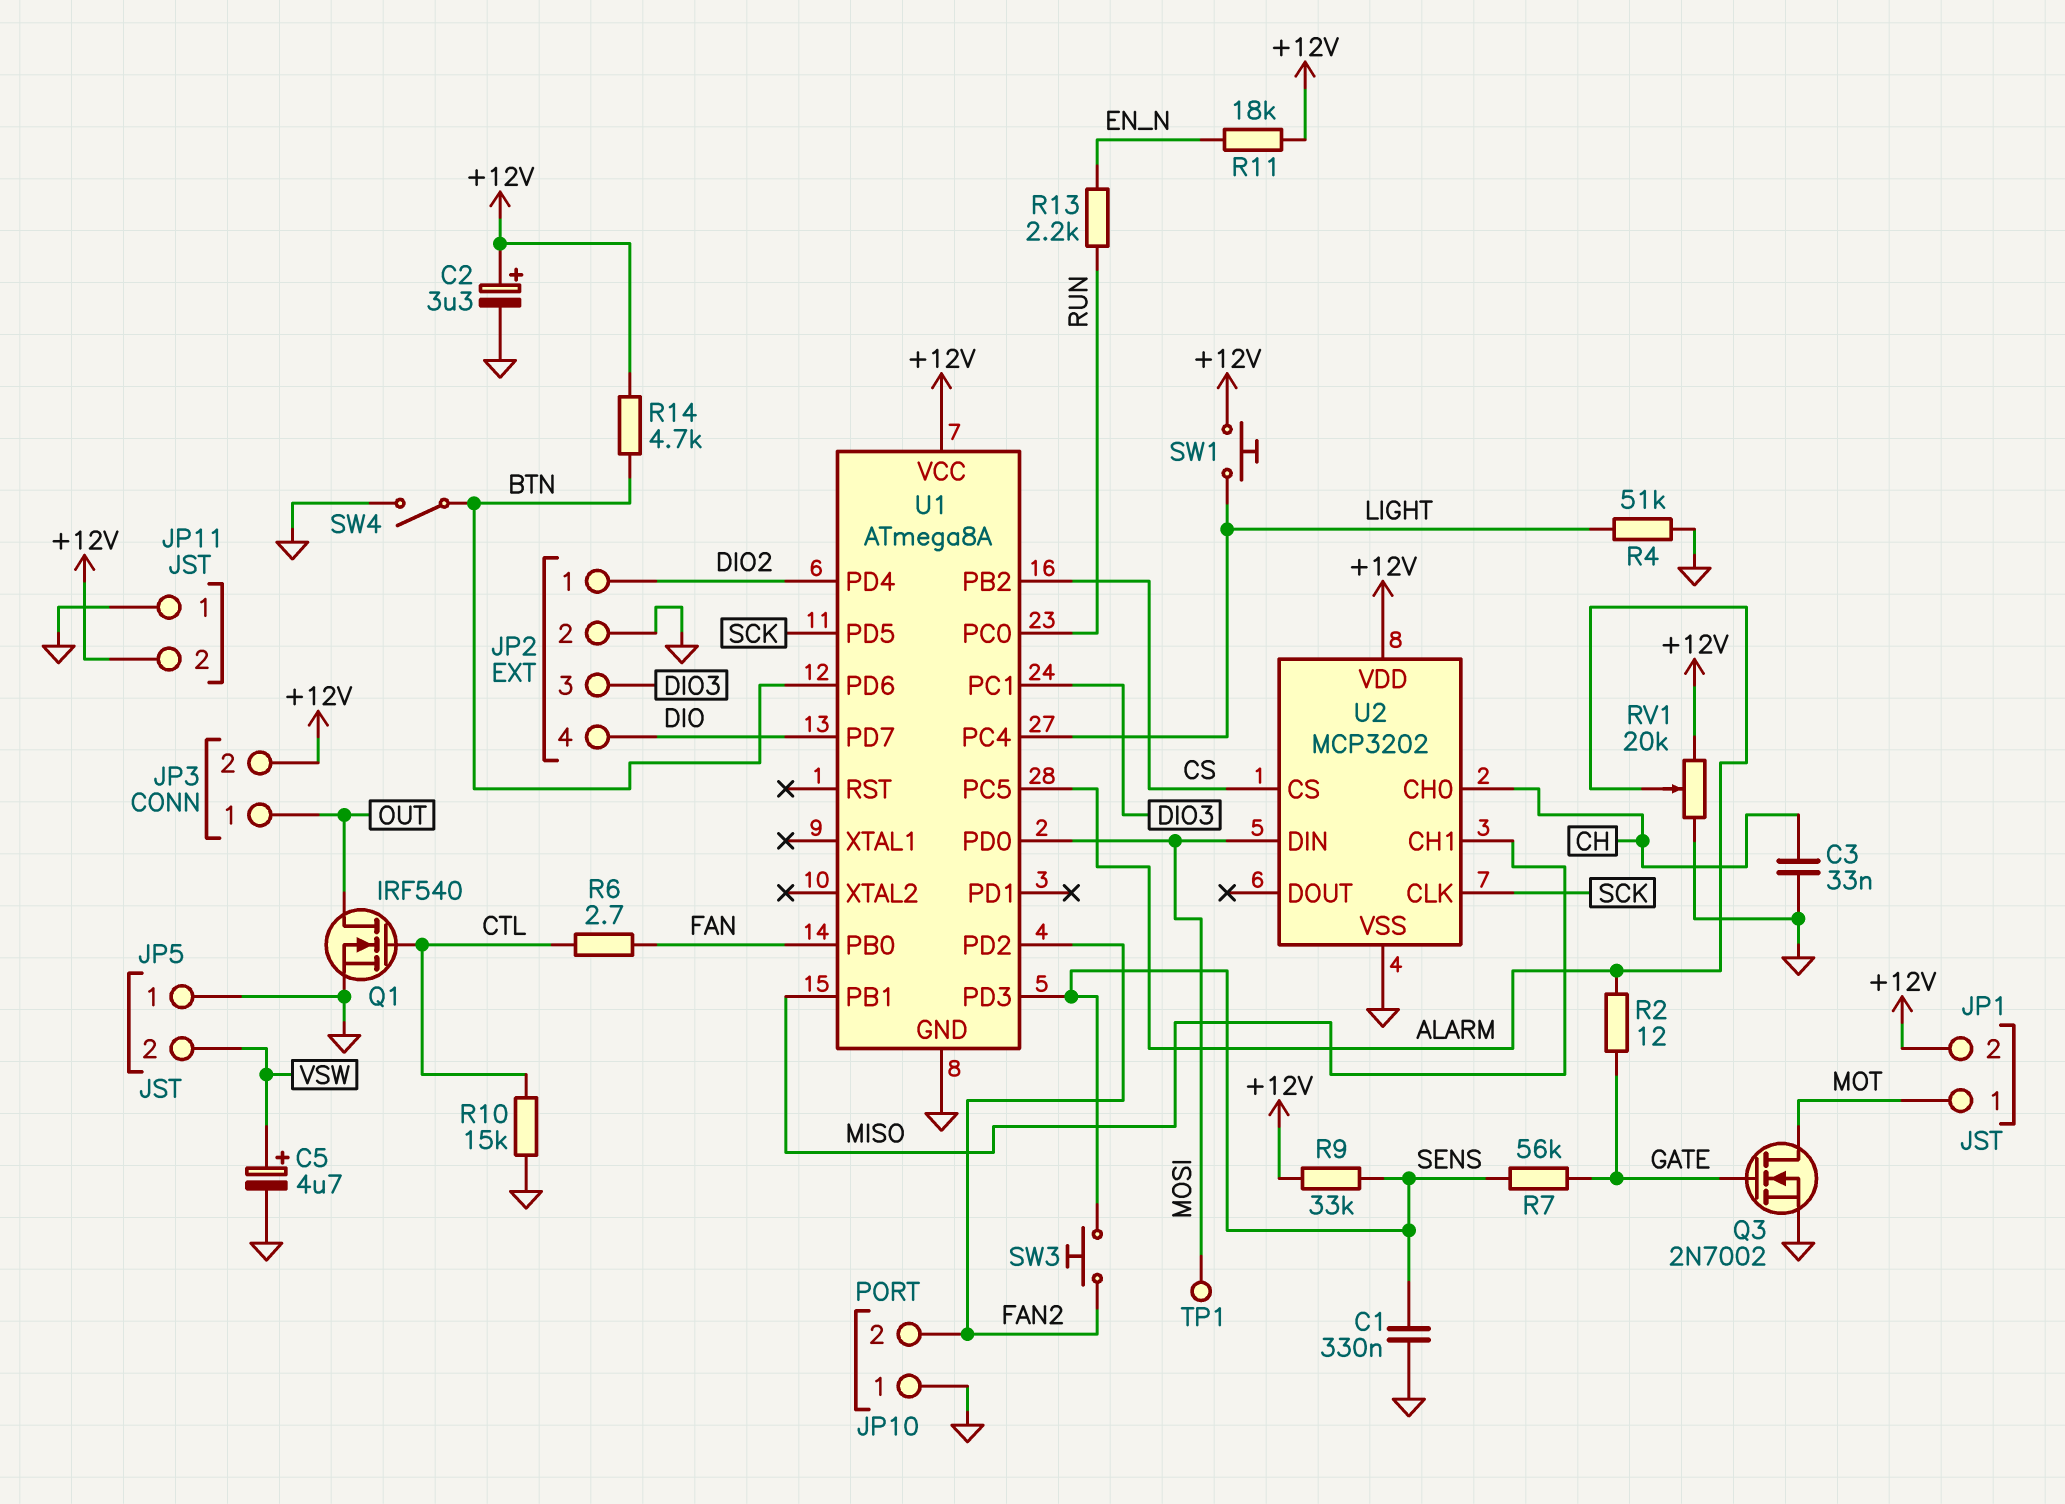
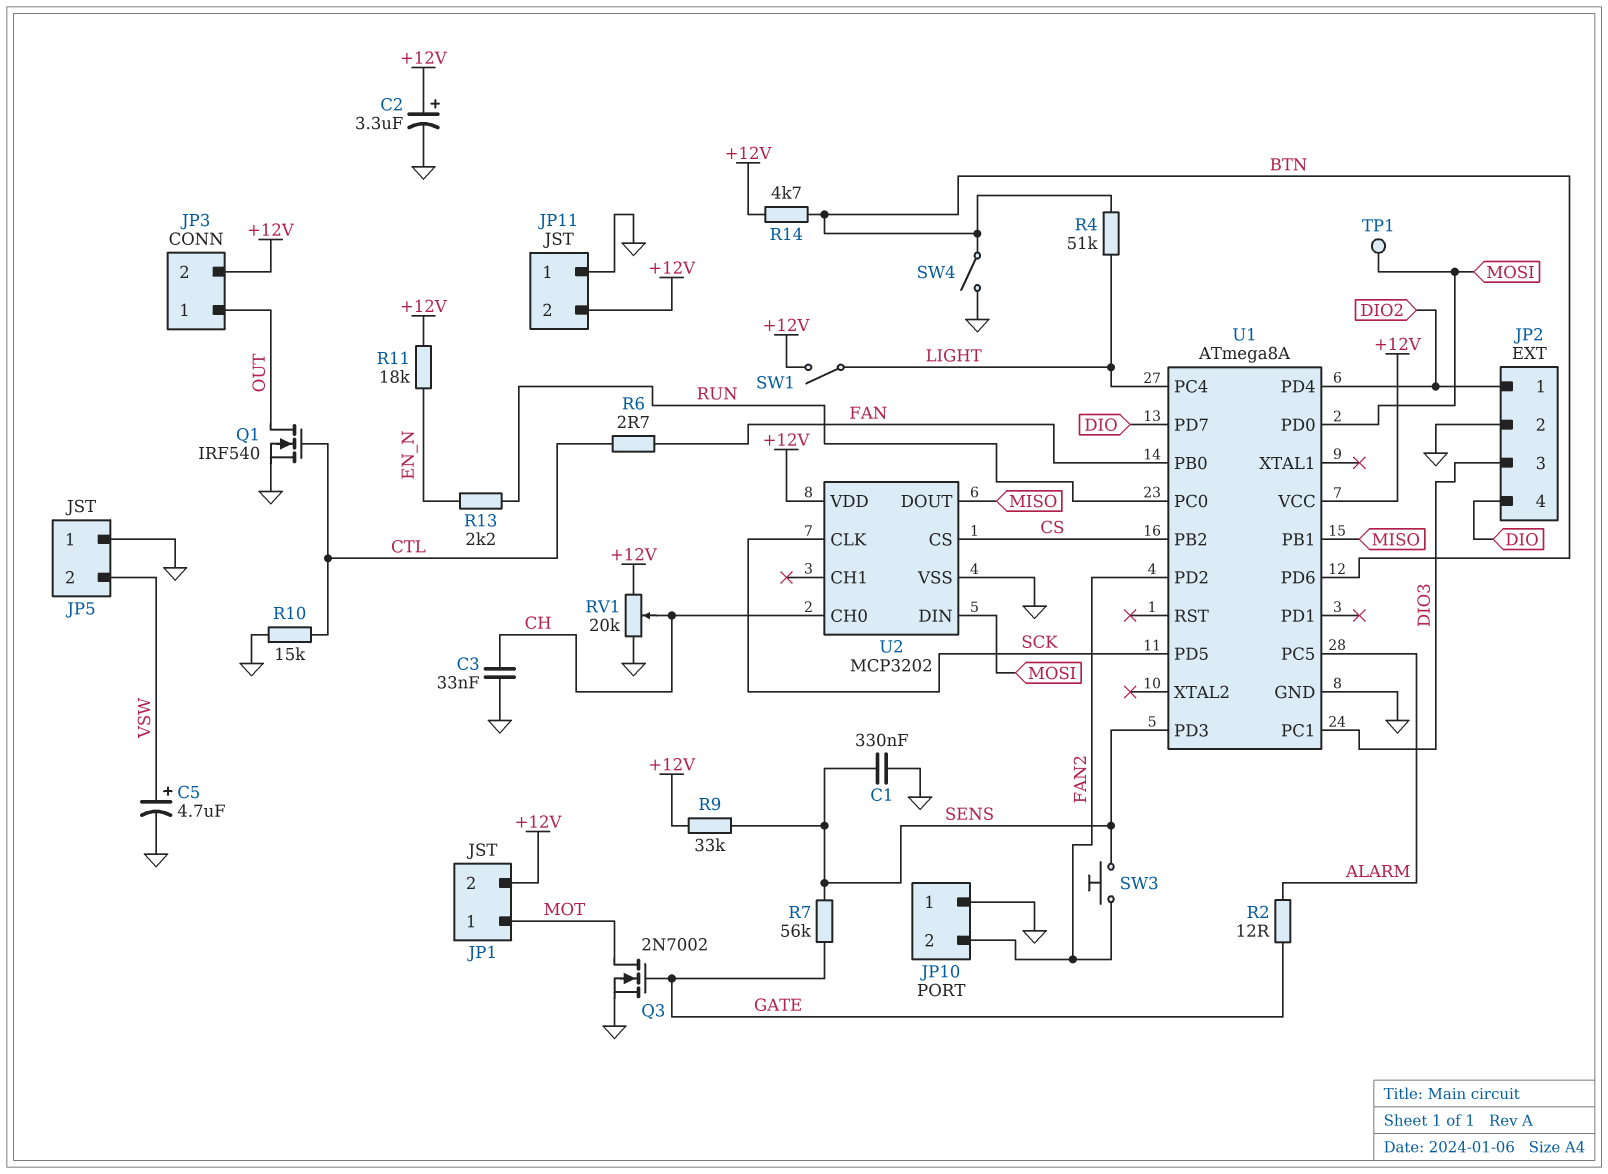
R4: 51k (GND, LIGHT) -> 51k (BTN, LIGHT)
RV1: 20k (+12V, GND, wiper ALARM) -> 20k (+12V, GND, wiper CH)
SW1: button (+12V, LIGHT) -> switch (+12V, LIGHT)
U2 pin CH1: MISO -> none
U2 pin DOUT: none -> MISO

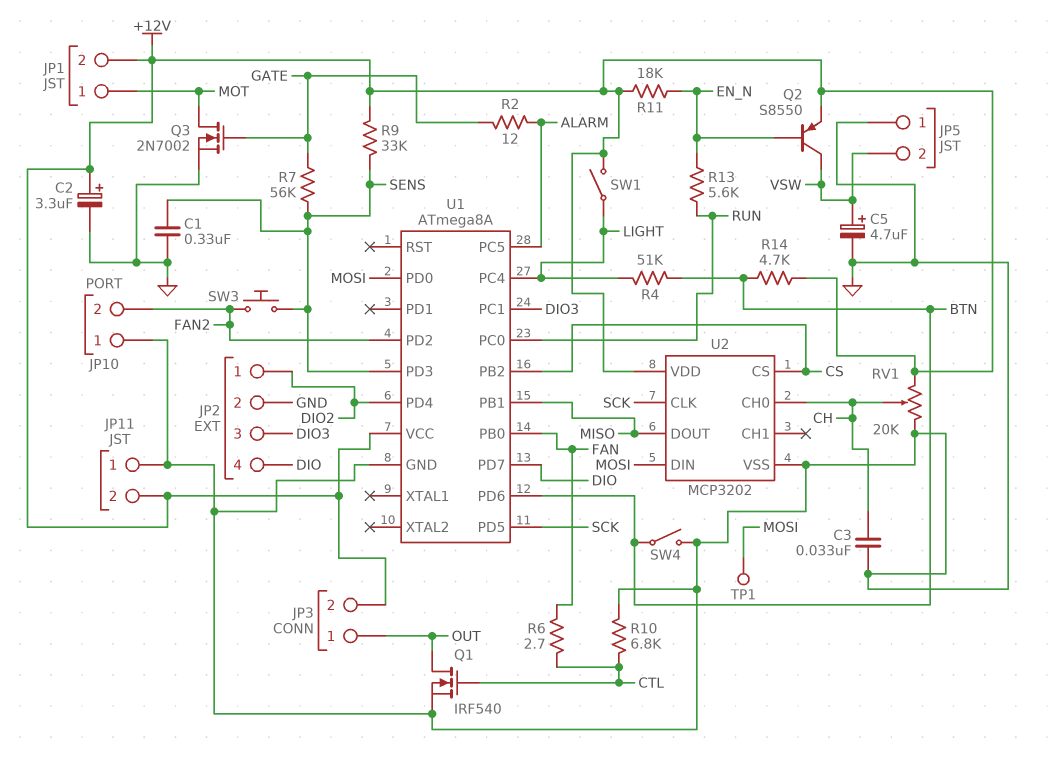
Q2: none -> PNP S8550 (B EN_N, C VSW, E +12V)
R10: 15k (CTL, GND) -> 6.8k (CTL, GND)
R13: 2.2k (EN_N, RUN) -> 5.6k (EN_N, RUN)

